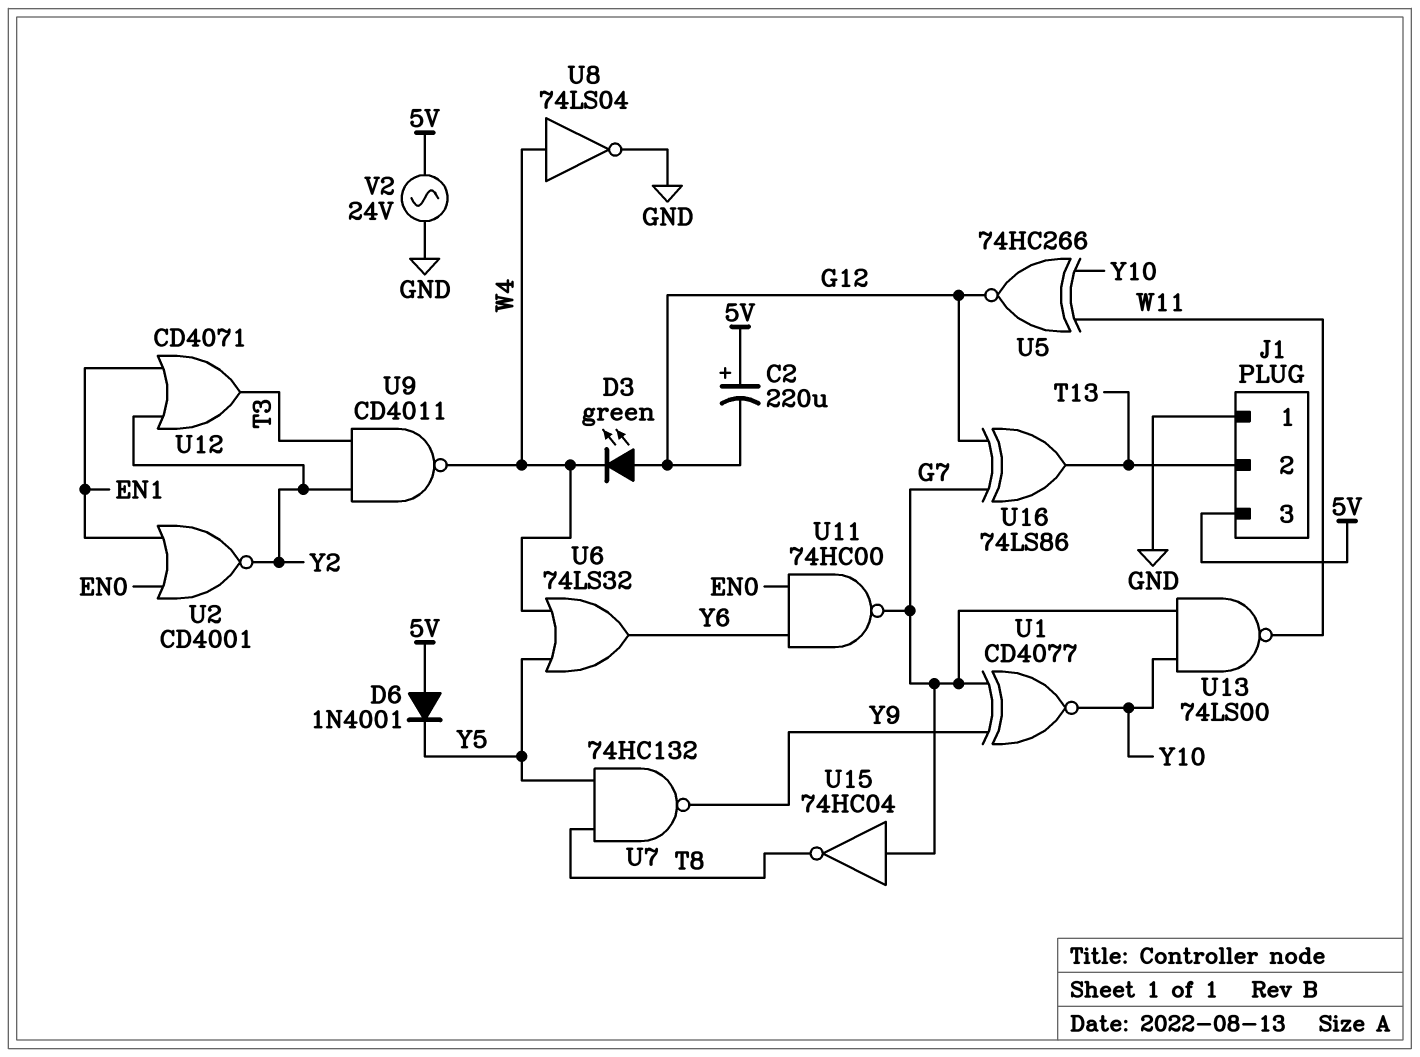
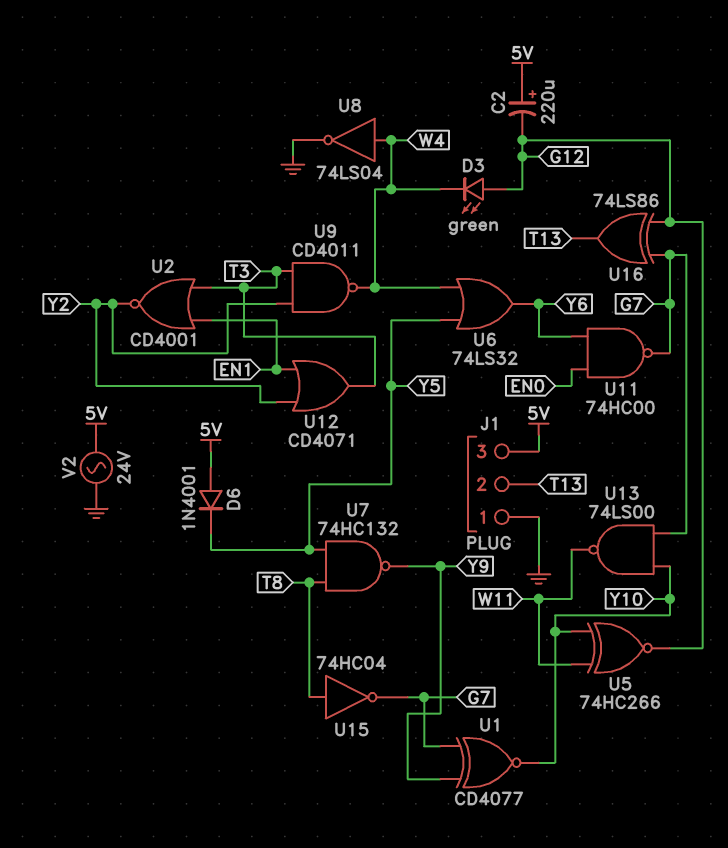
U2: NOR CD4001 (in EN0, in EN1, out Y2) -> NOR CD4001 (in EN1, in T3, out Y2)
U15: NOT 74HC04 (in G7, out T8) -> NOT 74HC04 (in T8, out G7)

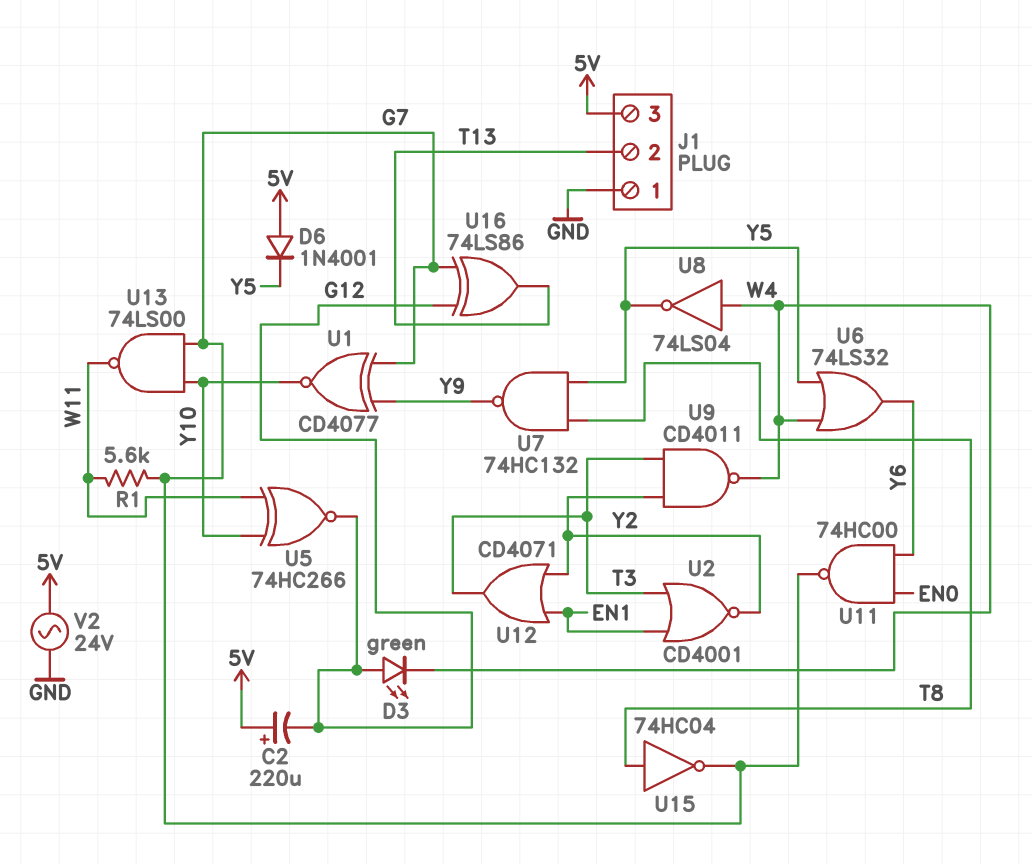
R1: none -> 5.6k (G7, W11)
U8: NOT 74LS04 (in W4, out GND) -> NOT 74LS04 (in W4, out Y5)

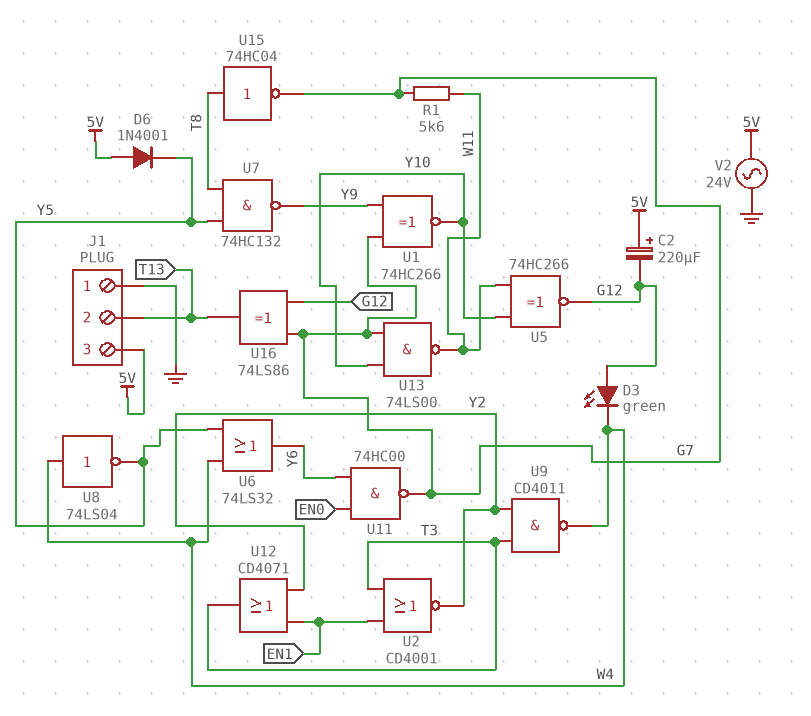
U1: XNOR CD4077 (in G7, in Y9, out Y10) -> XNOR 74HC266 (in G7, in Y9, out Y10)

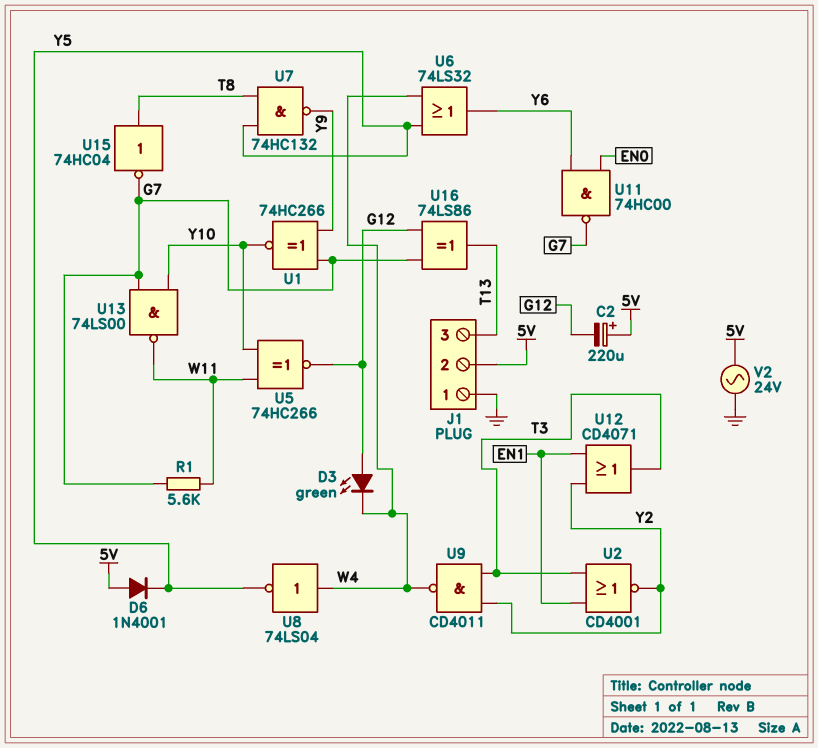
J1 pin 2: T13 -> 5V
J1 pin 3: 5V -> T13

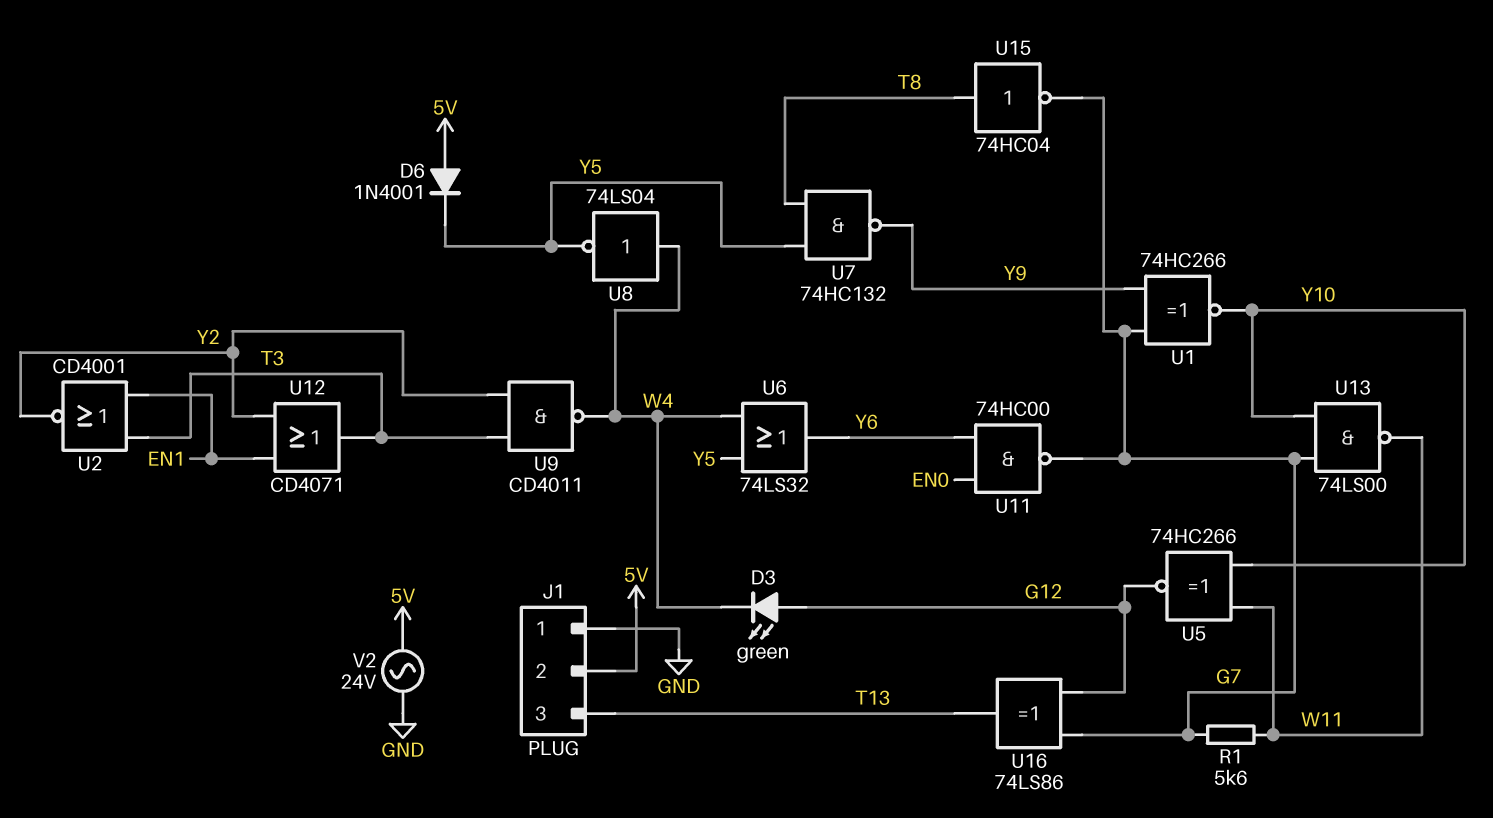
C2: 220uF (plus 5V, minus G12) -> none

